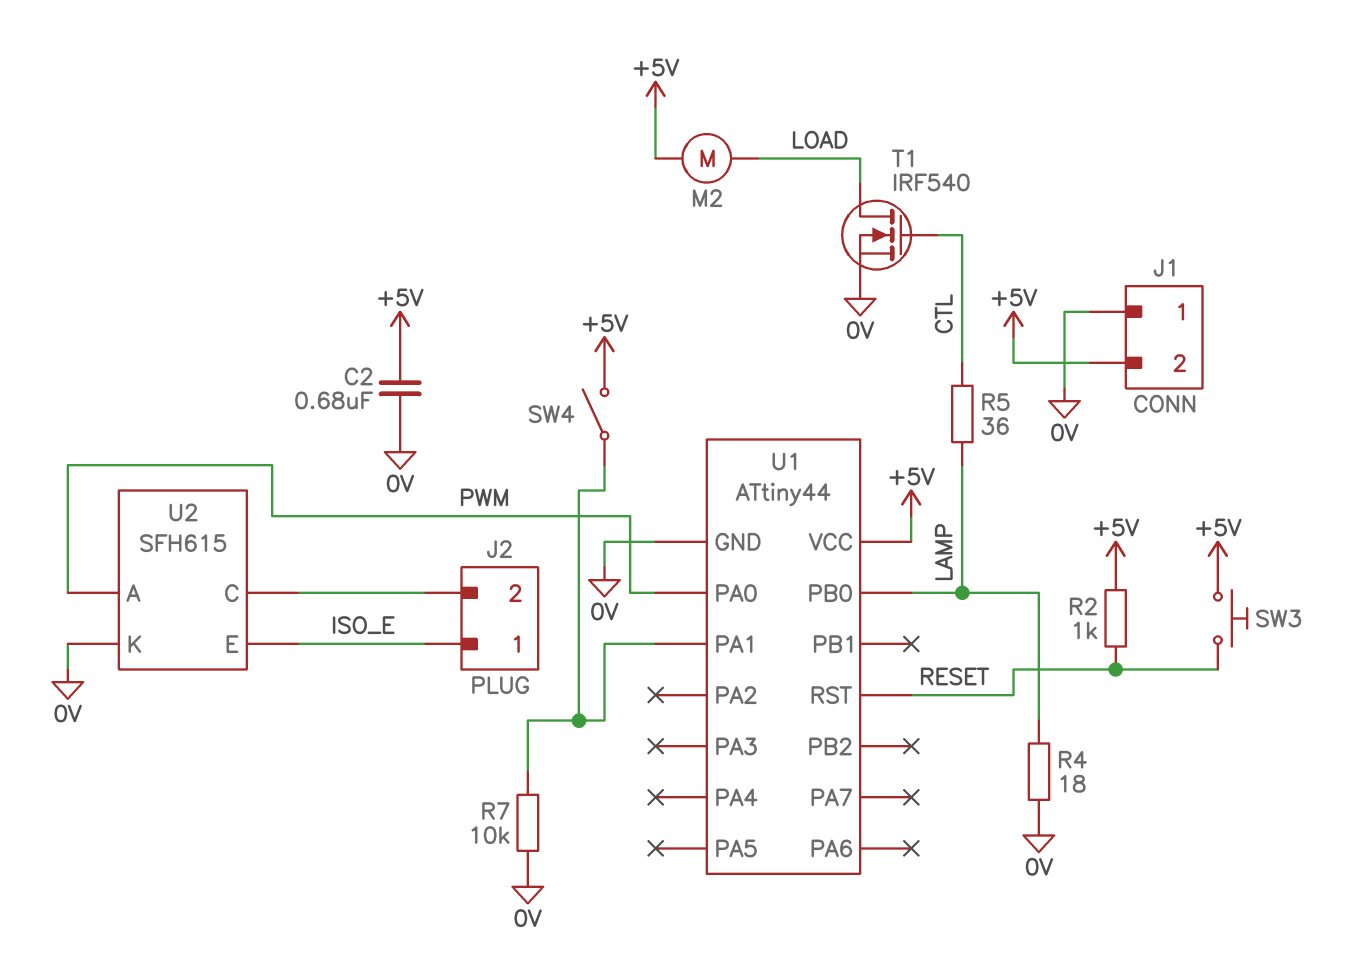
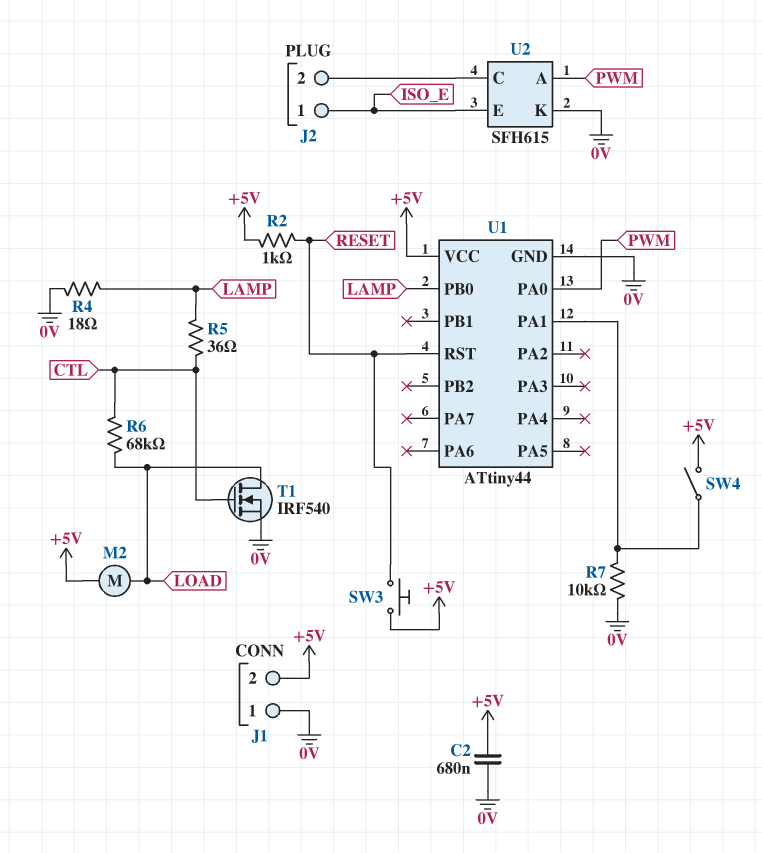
R6: none -> 68k (CTL, LOAD)

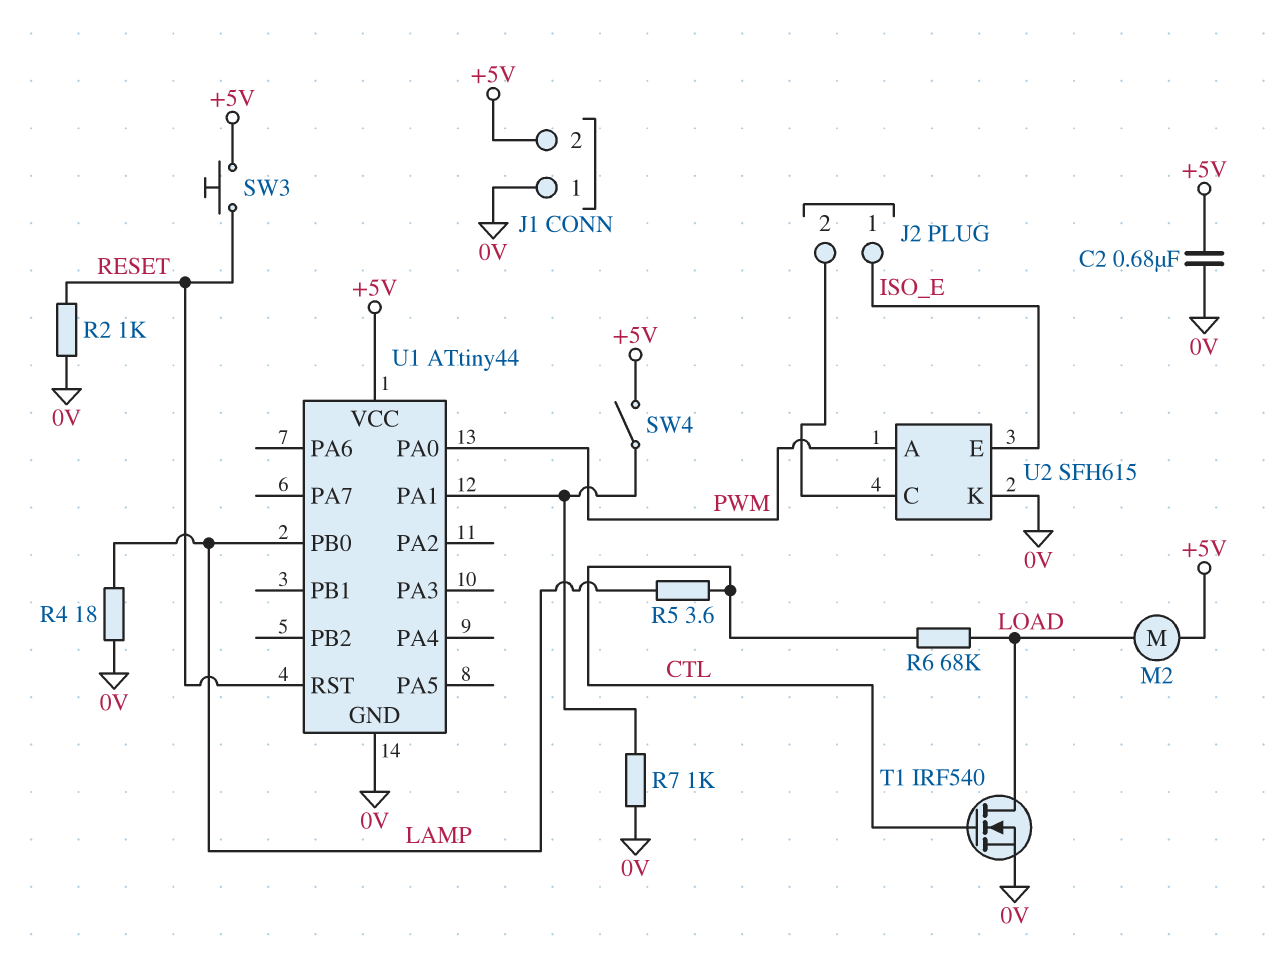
R2: 1k (+5V, RESET) -> 1k (0V, RESET)
R5: 36 (CTL, LAMP) -> 3.6 (CTL, LAMP)
R7: 10k (0V, U1/PA1) -> 1k (0V, U1/PA1)

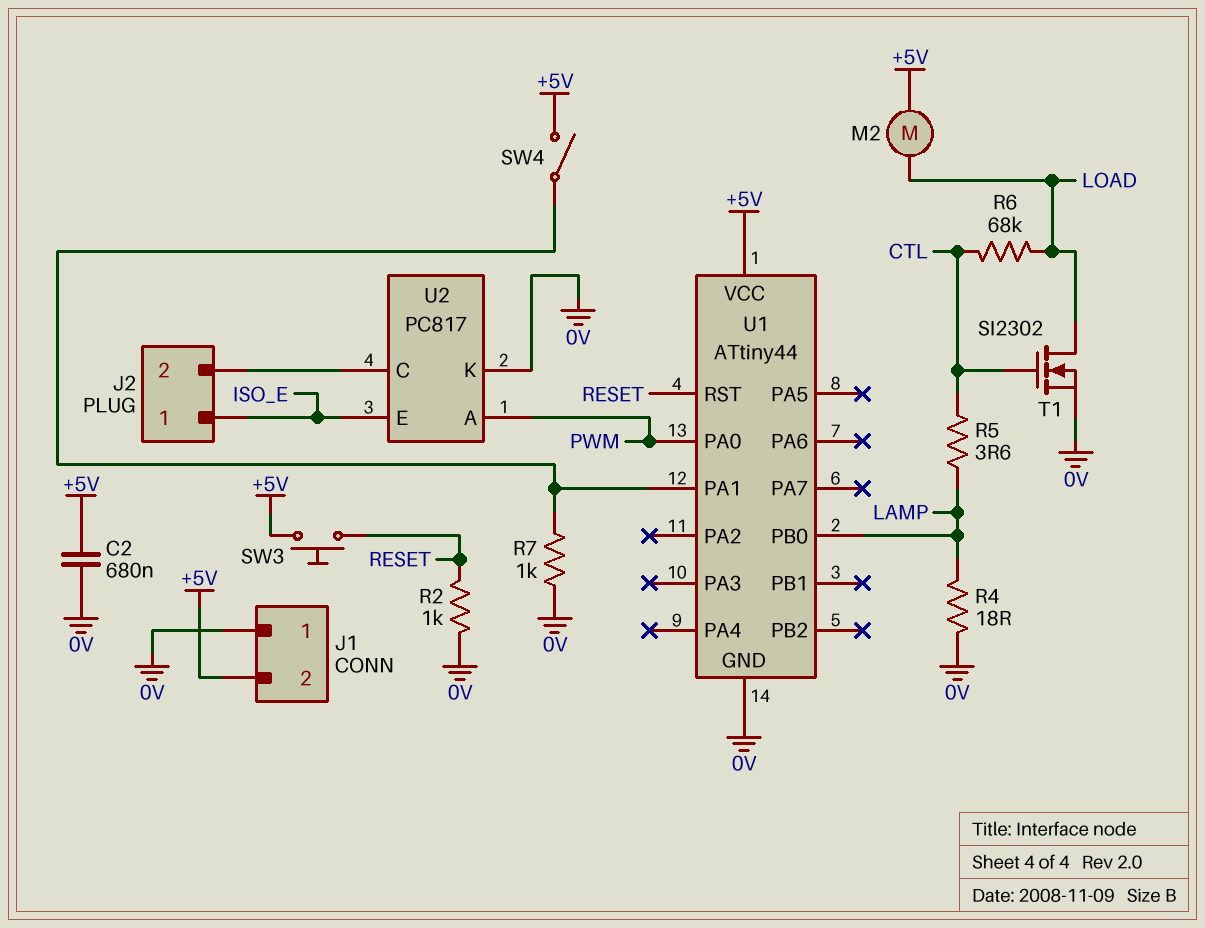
T1: NMOS IRF540 (G CTL, D LOAD, S 0V) -> NMOS SI2302 (G CTL, D LOAD, S 0V)
U2: SFH615 -> PC817

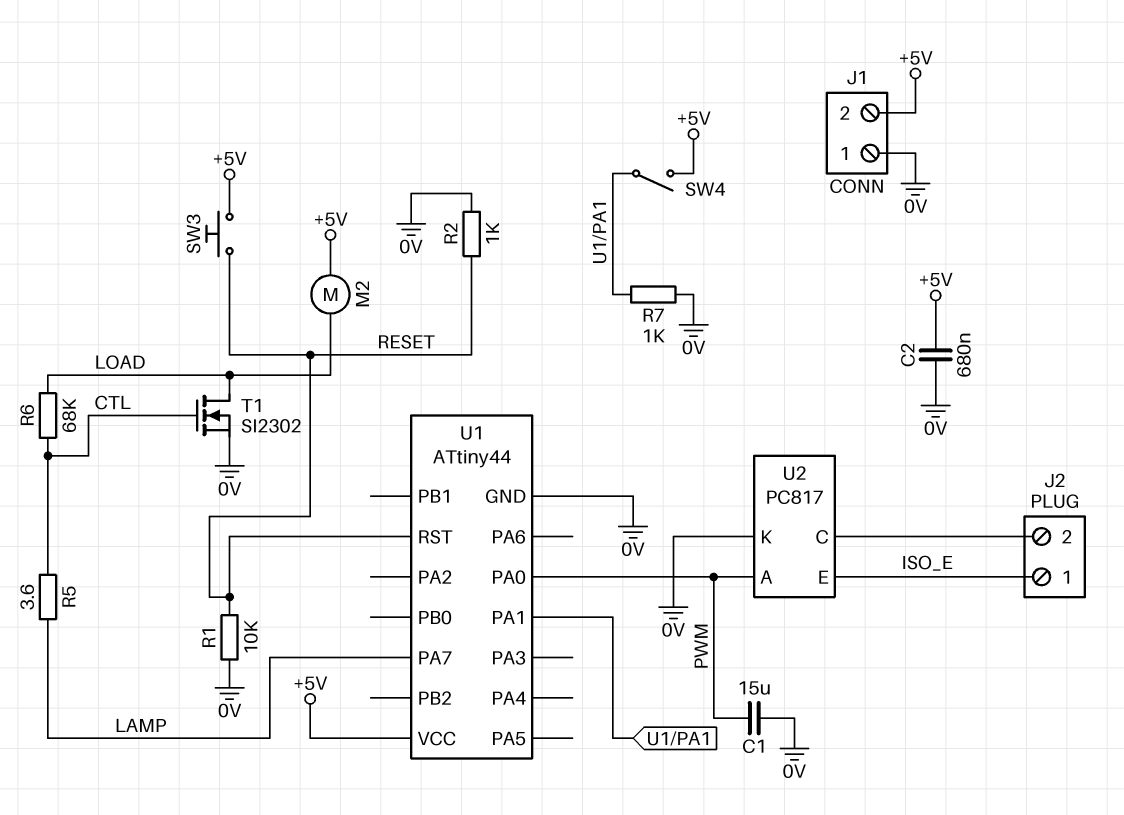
C1: none -> 15uF (0V, PWM)
R1: none -> 10k (0V, RESET)
R4: 18 (0V, LAMP) -> none
U1 pin PA7: none -> LAMP
U1 pin PB0: LAMP -> none

